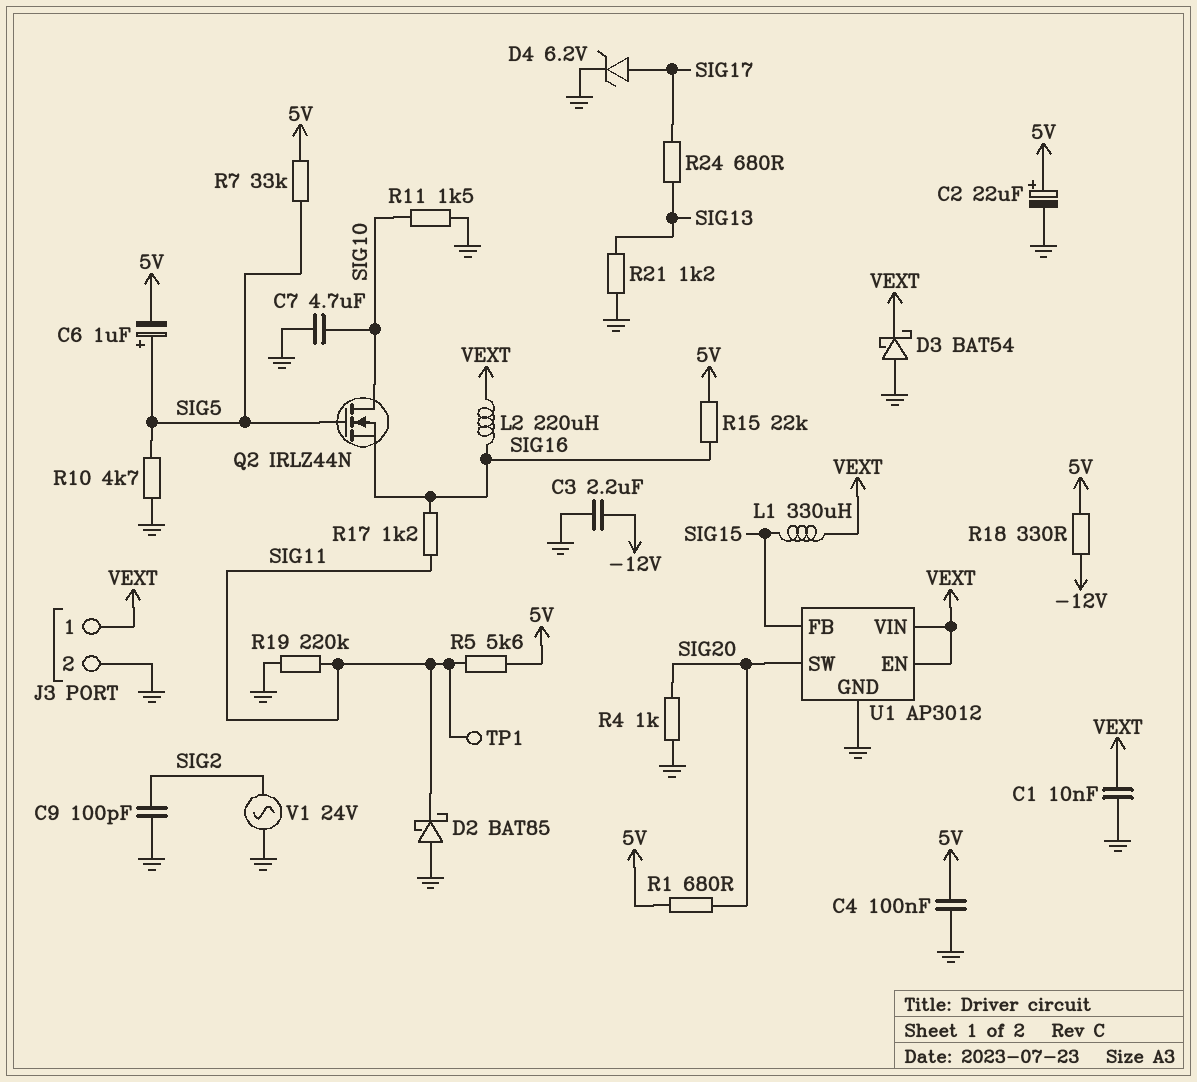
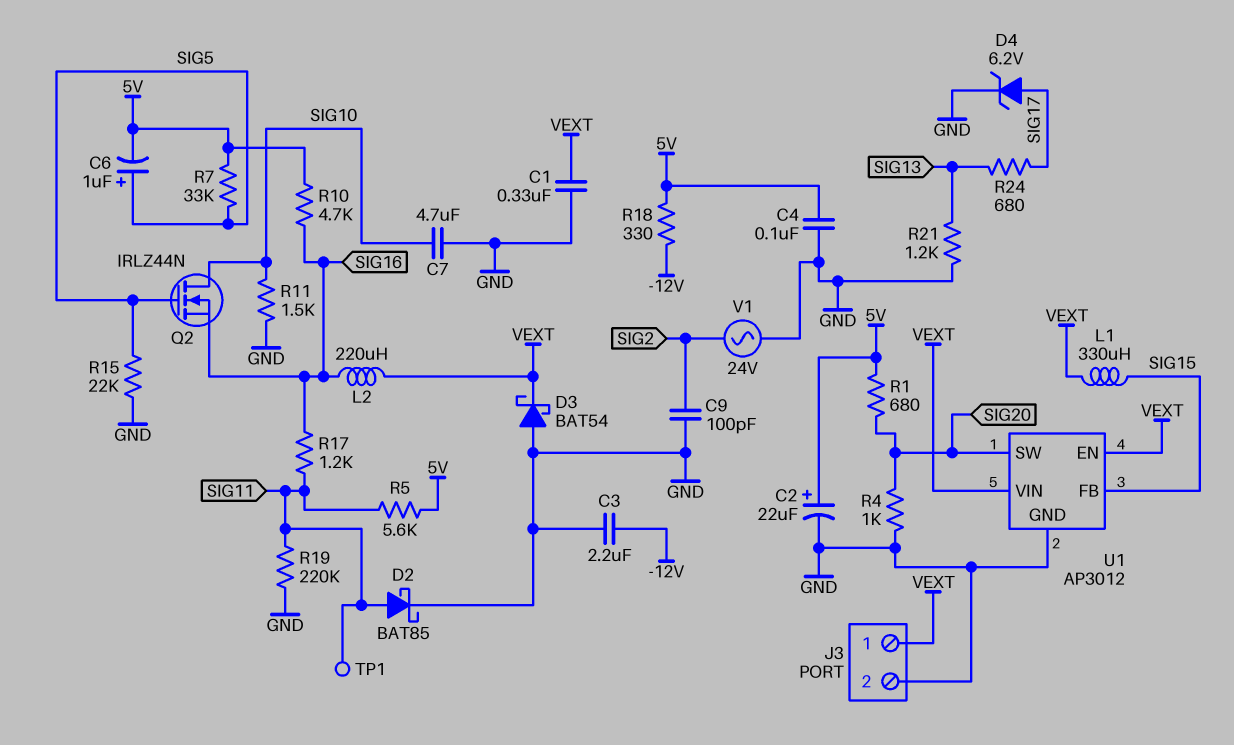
C1: 10nF (GND, VEXT) -> 330nF (GND, VEXT)
D2: schottky BAT85 (A GND, K SIG11) -> schottky BAT85 (A SIG11, K GND)
R10: 4.7k (GND, SIG5) -> 4.7k (5V, SIG16)
R15: 22k (5V, SIG16) -> 22k (GND, SIG5)

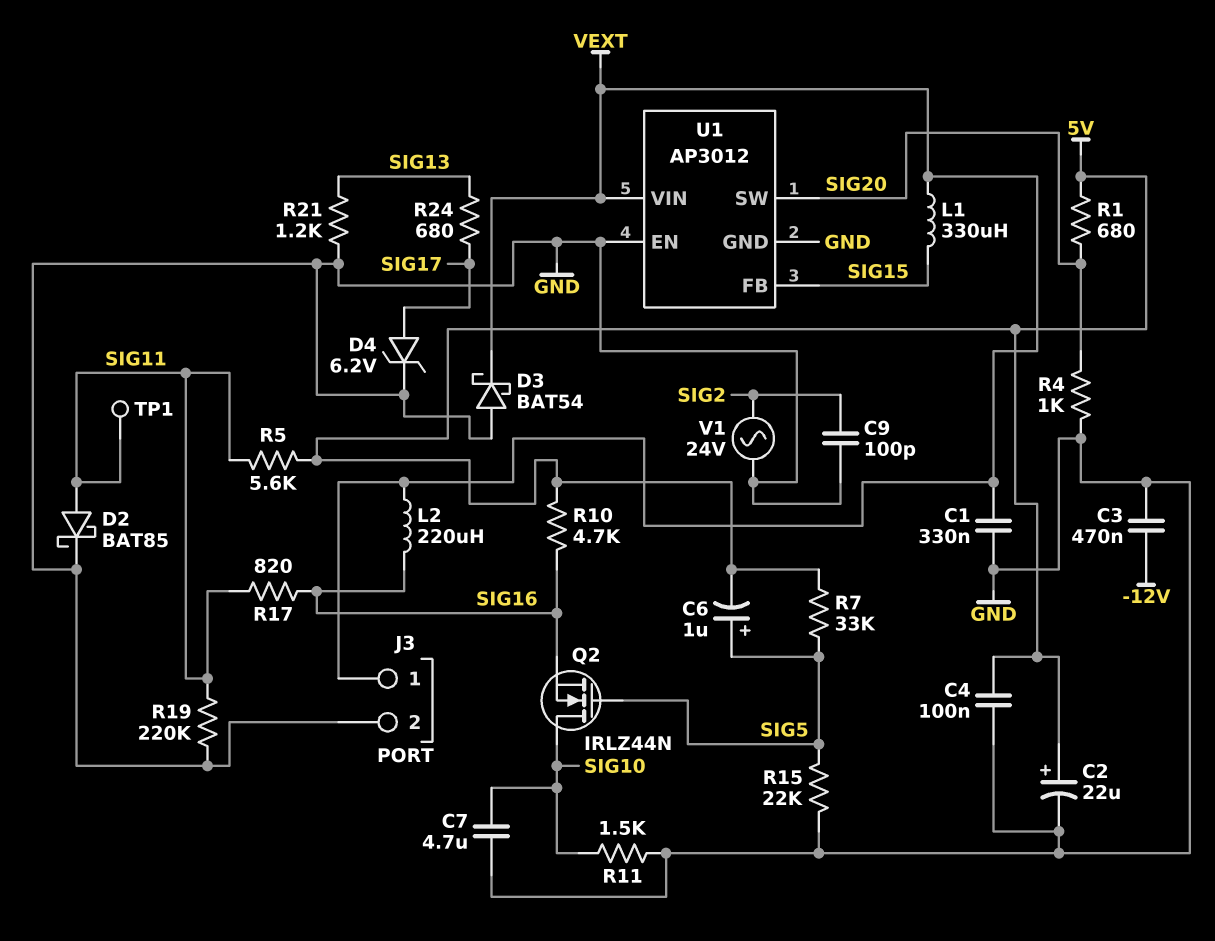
C3: 2.2uF (-12V, GND) -> 470nF (-12V, GND)
R17: 1.2k (SIG11, SIG16) -> 820 (SIG11, SIG16)
R18: 330 (-12V, 5V) -> none
U1 pin EN: VEXT -> GND

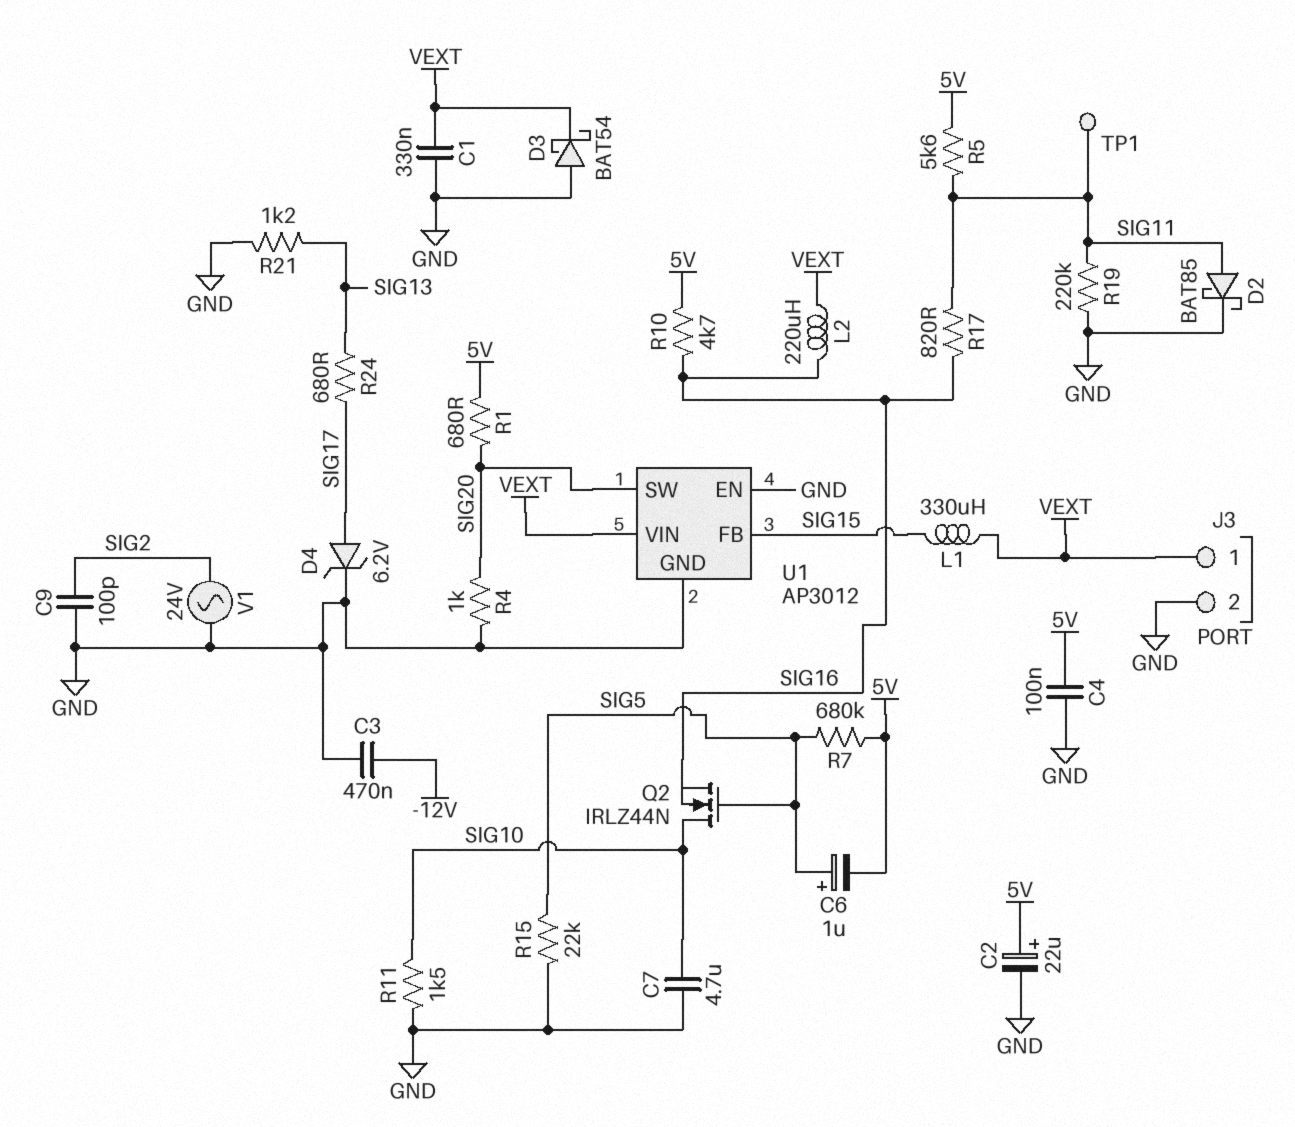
R7: 33k (5V, SIG5) -> 680k (5V, SIG5)

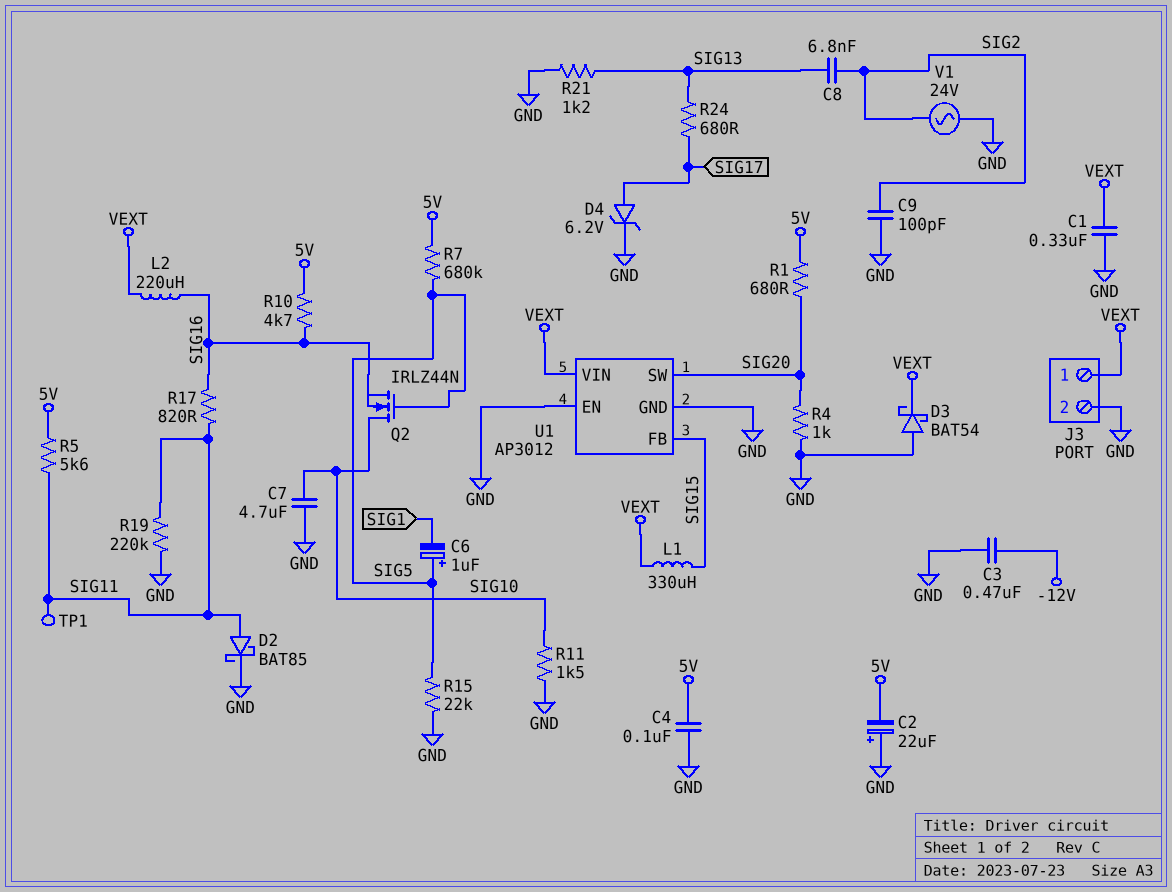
C2: 22uF (plus 5V, minus GND) -> 22uF (plus GND, minus 5V)
C6: 1uF (plus SIG5, minus 5V) -> 1uF (plus SIG5, minus SIG1)
C8: none -> 6.8nF (SIG2, SIG13)

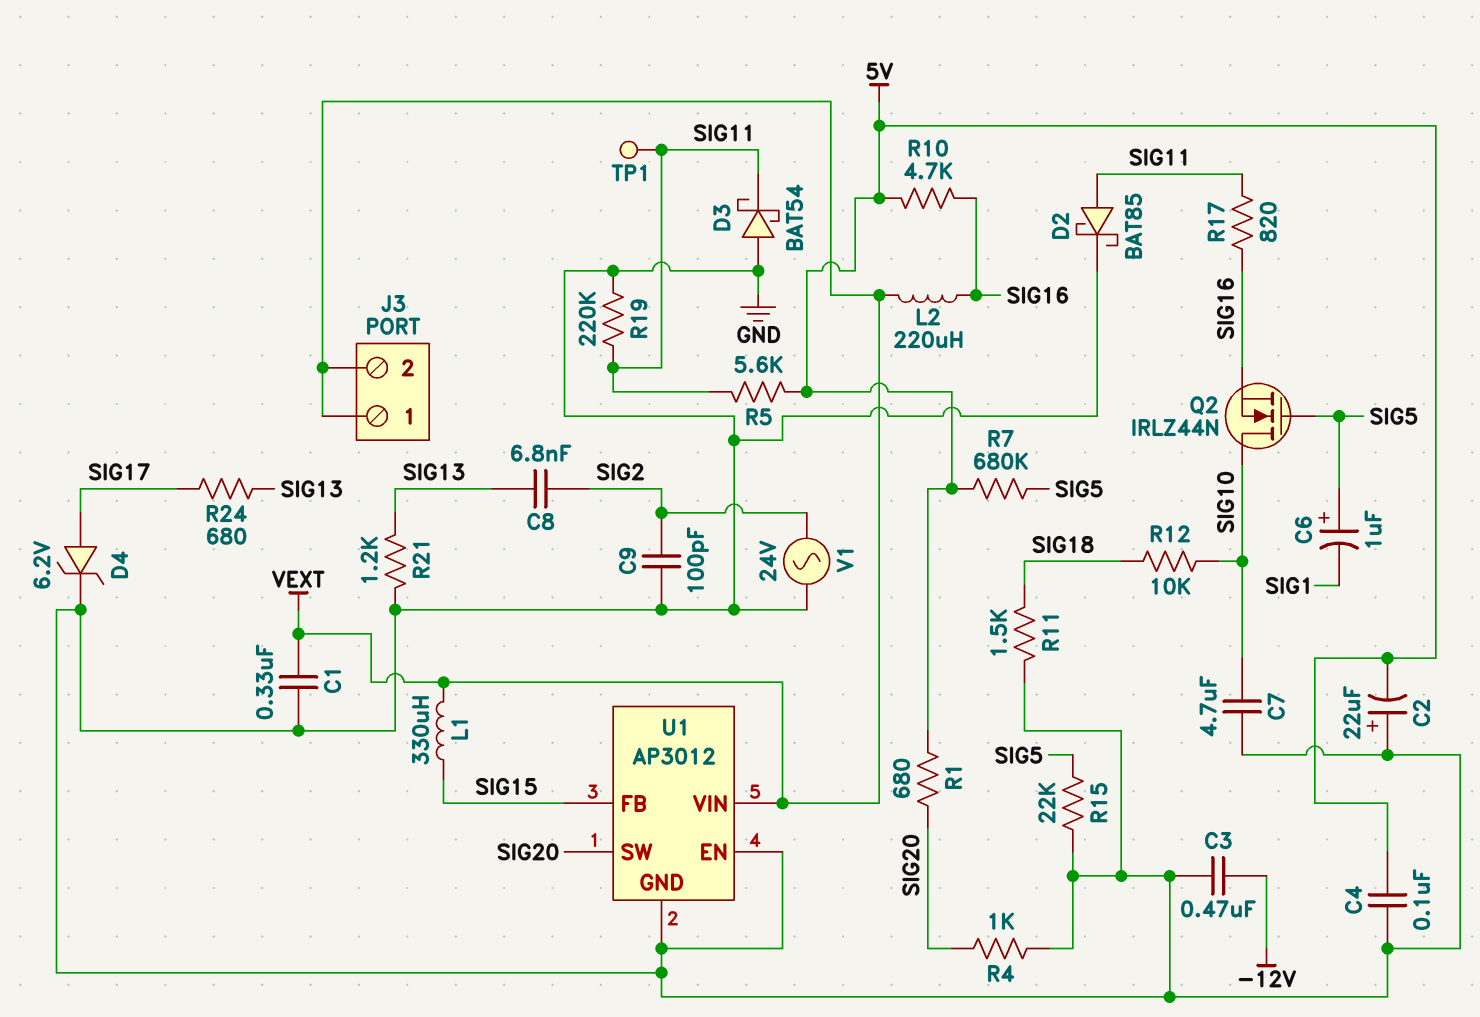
D3: schottky BAT54 (A GND, K VEXT) -> schottky BAT54 (A GND, K SIG11)
J3 pin 2: GND -> VEXT
R11: 1.5k (GND, SIG10) -> 1.5k (GND, SIG18)
R12: none -> 10k (SIG10, SIG18)

